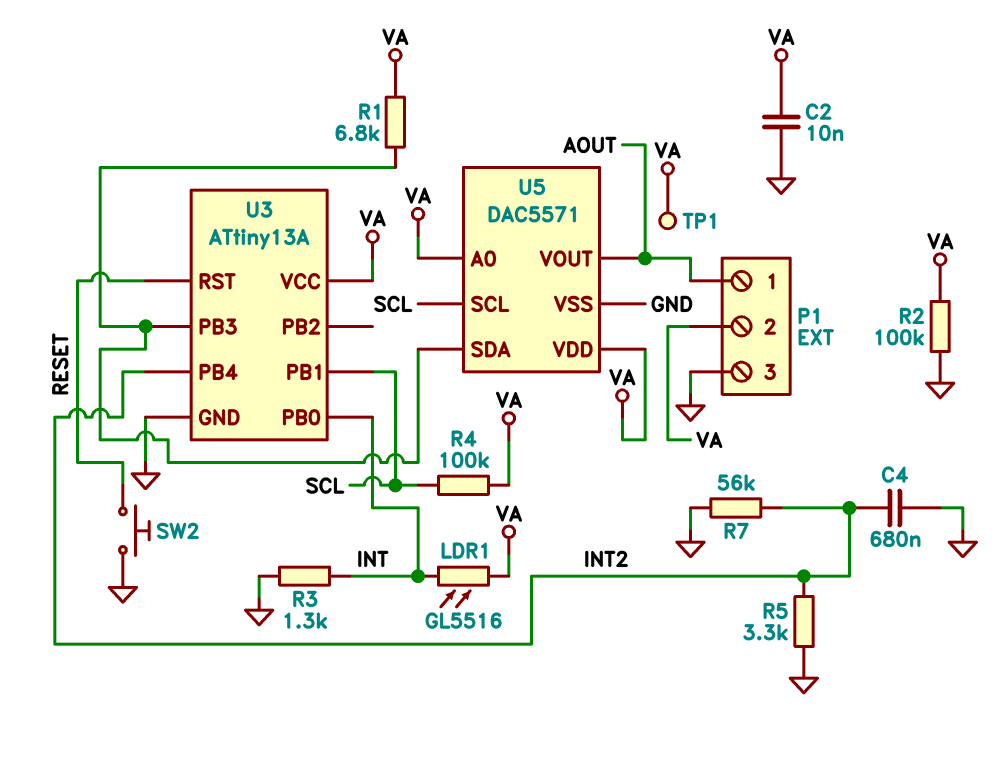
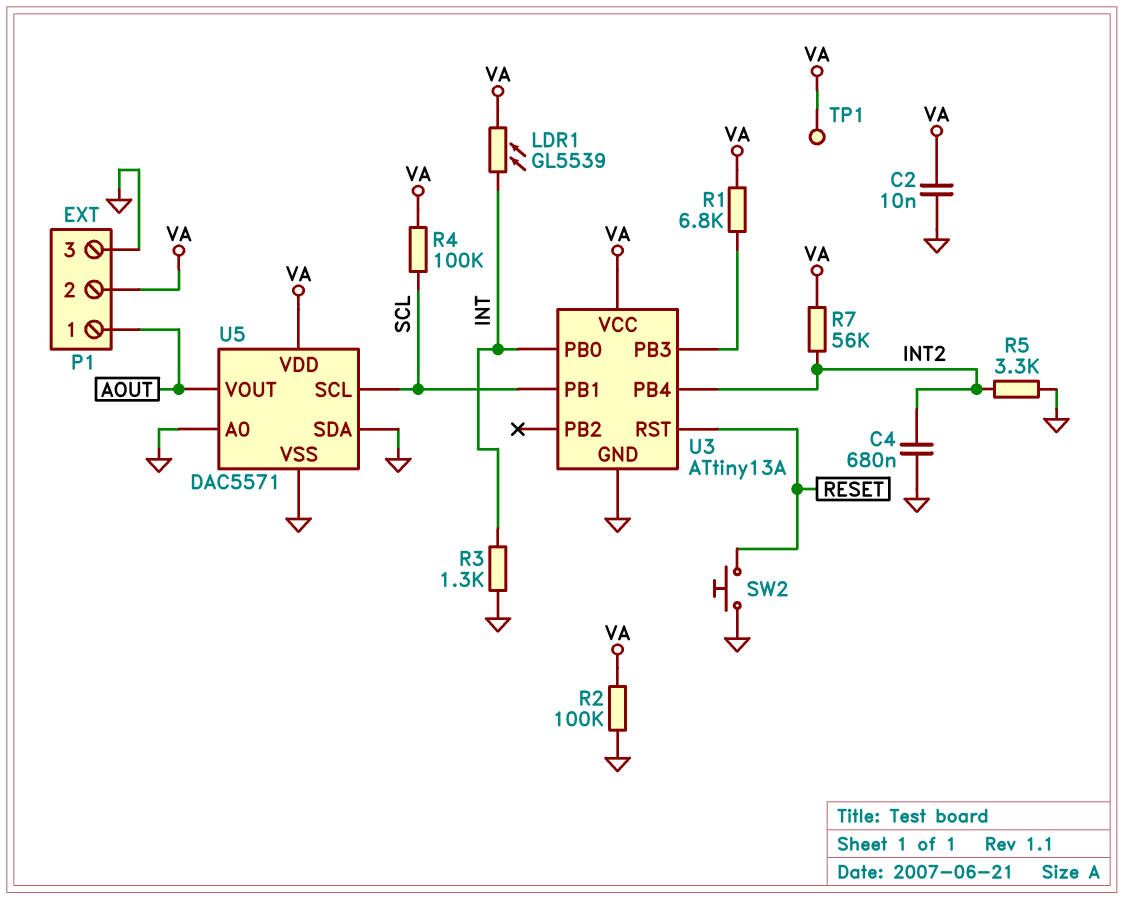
LDR1: GL5516 (INT, VA) -> GL5539 (INT, VA)
R7: 56k (GND, INT2) -> 56k (INT2, VA)
U5 pin A0: VA -> GND
U5 pin SDA: U3/PB3 -> GND

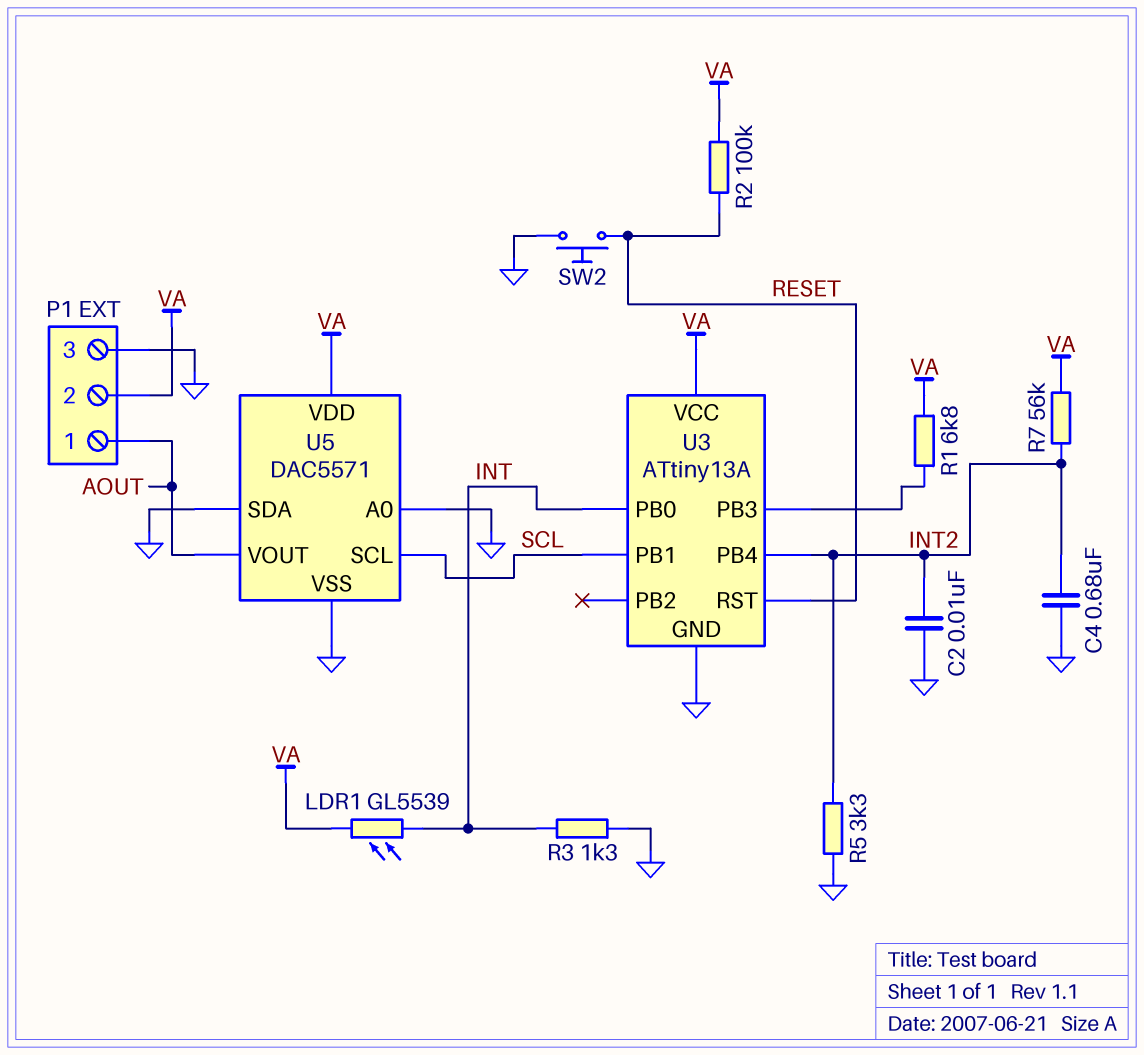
C2: 10nF (GND, VA) -> 10nF (GND, INT2)
R2: 100k (GND, VA) -> 100k (RESET, VA)
R4: 100k (SCL, VA) -> none
TP1: test point (VA) -> none

